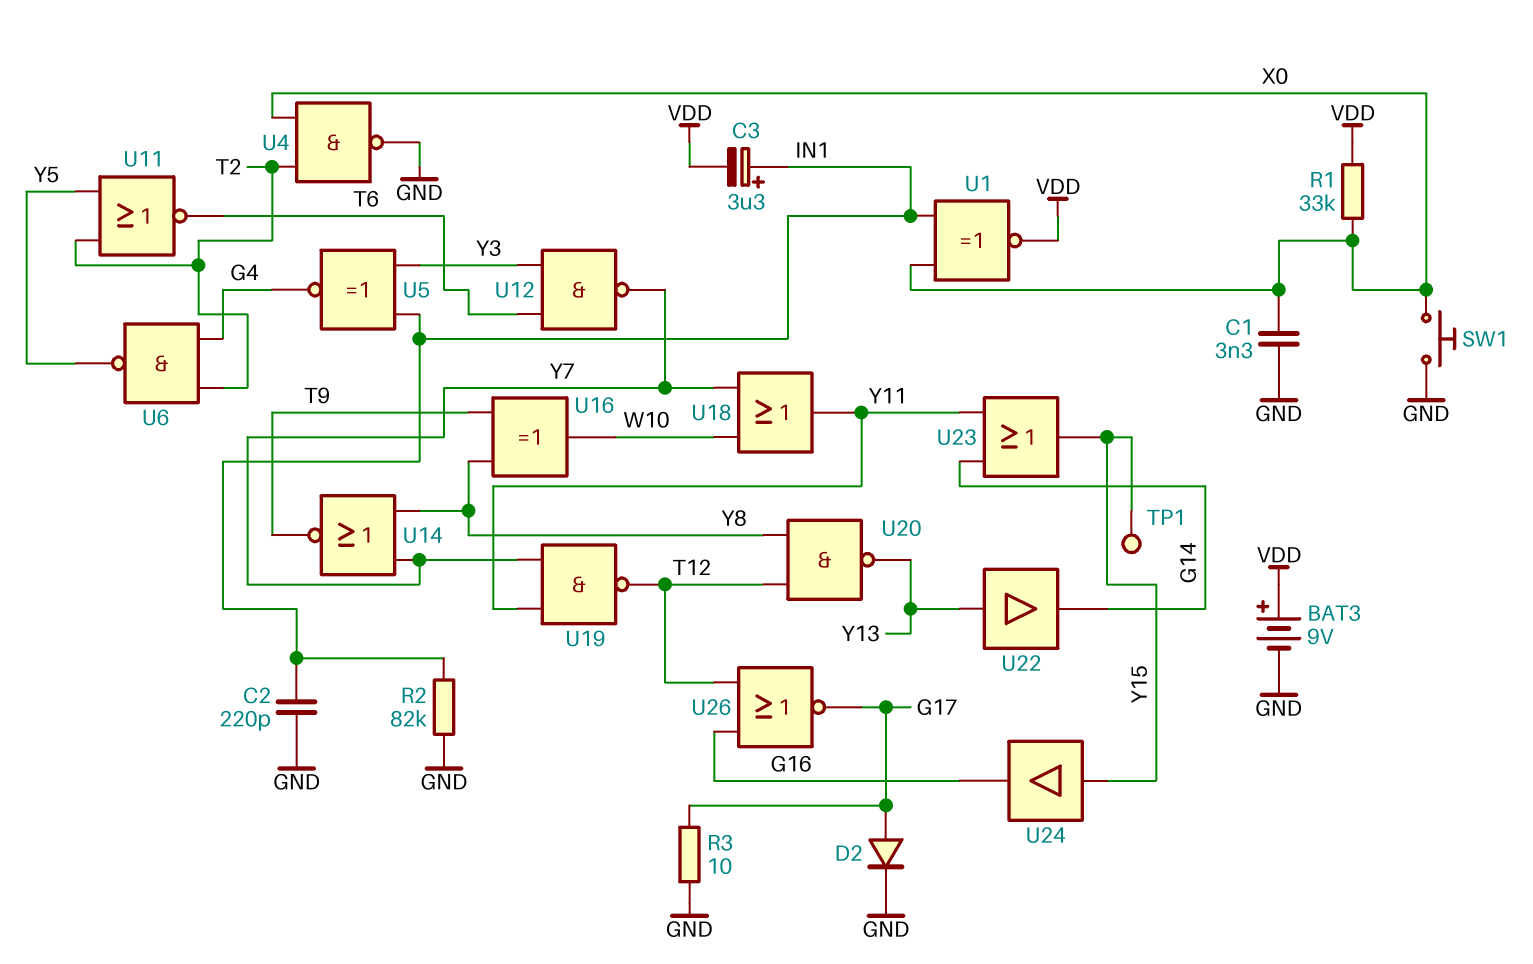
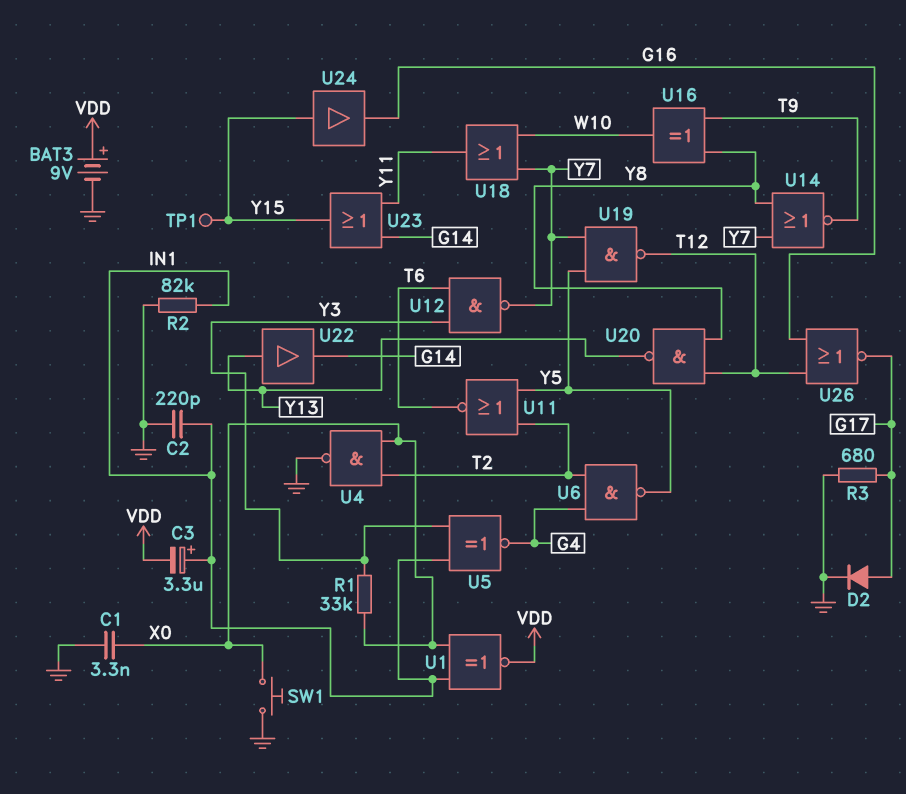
R1: 33k (VDD, X0) -> 33k (X0, Y3)
R3: 10 (G17, GND) -> 680 (G17, GND)
U19: NAND (in Y7, in Y11, out T12) -> NAND (in Y5, in Y7, out T12)

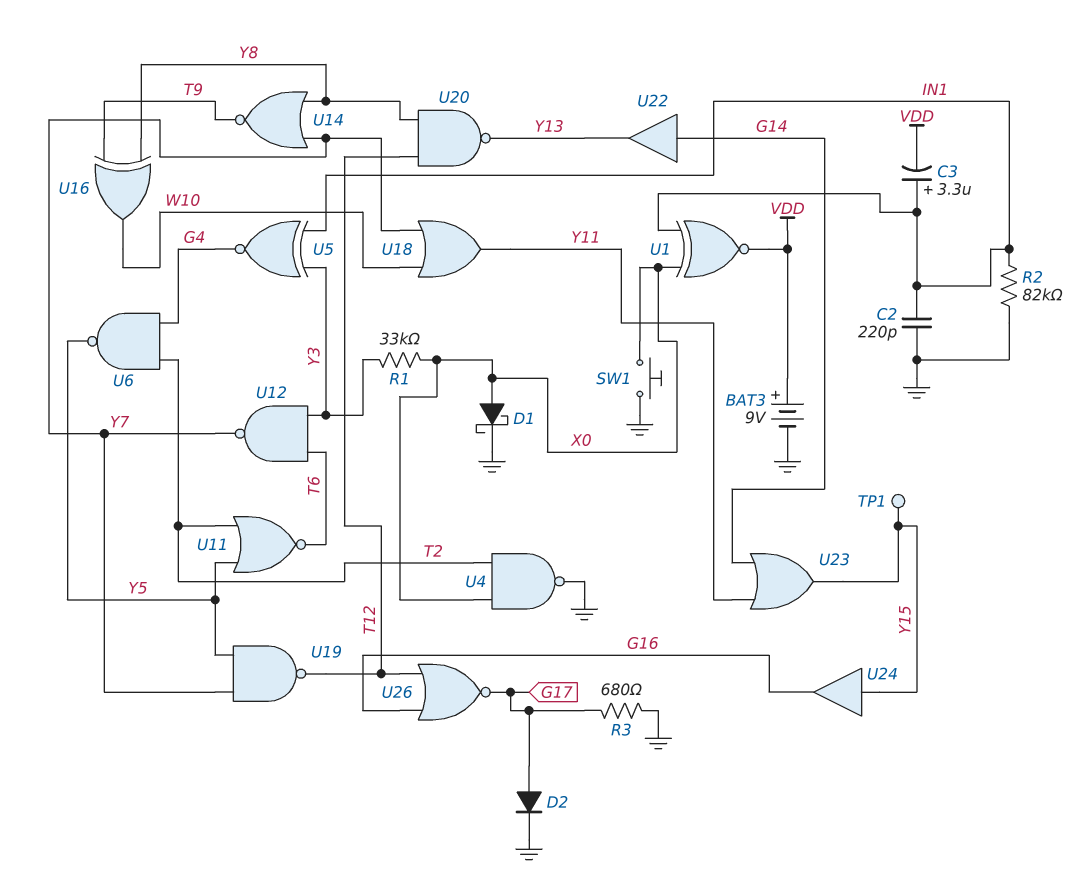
C1: 3.3nF (GND, X0) -> none
D1: none -> schottky (A X0, K GND)
U22: buffer (in Y13, out G14) -> buffer (in G14, out Y13)

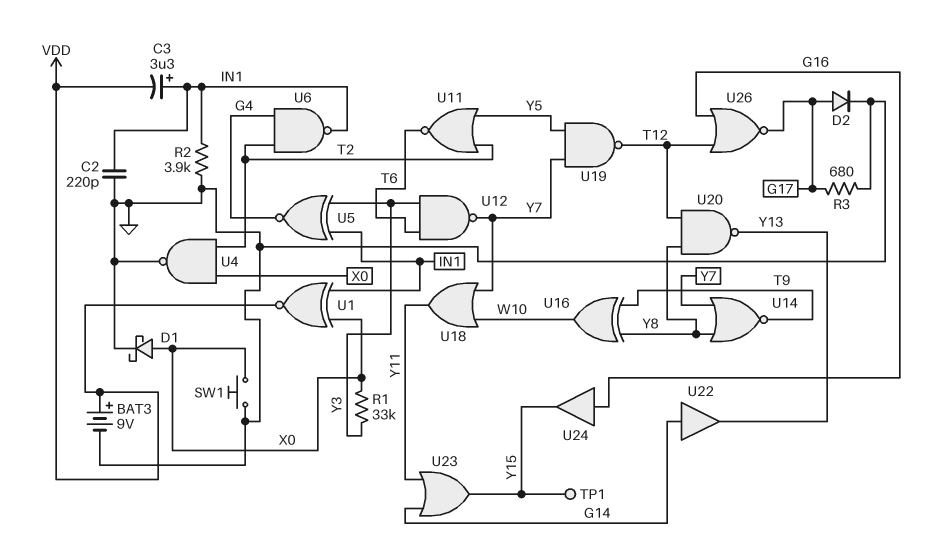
R2: 82k (GND, IN1) -> 3.9k (GND, IN1)
U6: NAND (in G4, in T2, out Y5) -> NAND (in G4, in T2, out IN1)
U24: buffer (in Y15, out G16) -> buffer (in G16, out Y15)

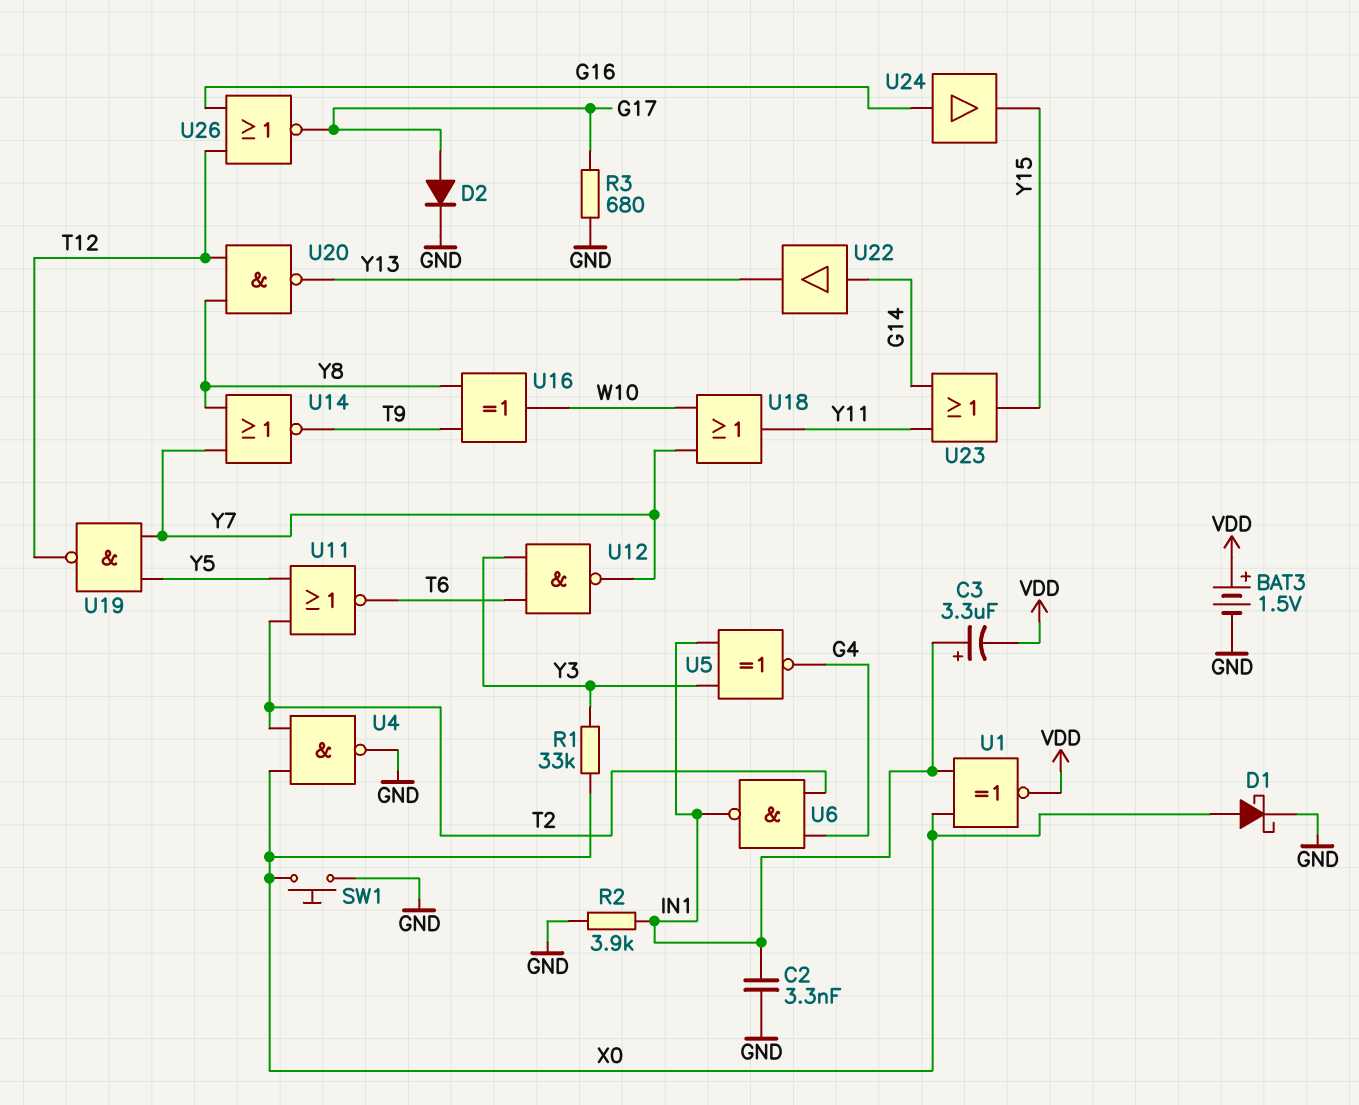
BAT3: 9V (plus VDD, minus GND) -> 1.5V (plus VDD, minus GND)
C2: 220pF (GND, IN1) -> 3.3nF (GND, IN1)
TP1: test point (Y15) -> none

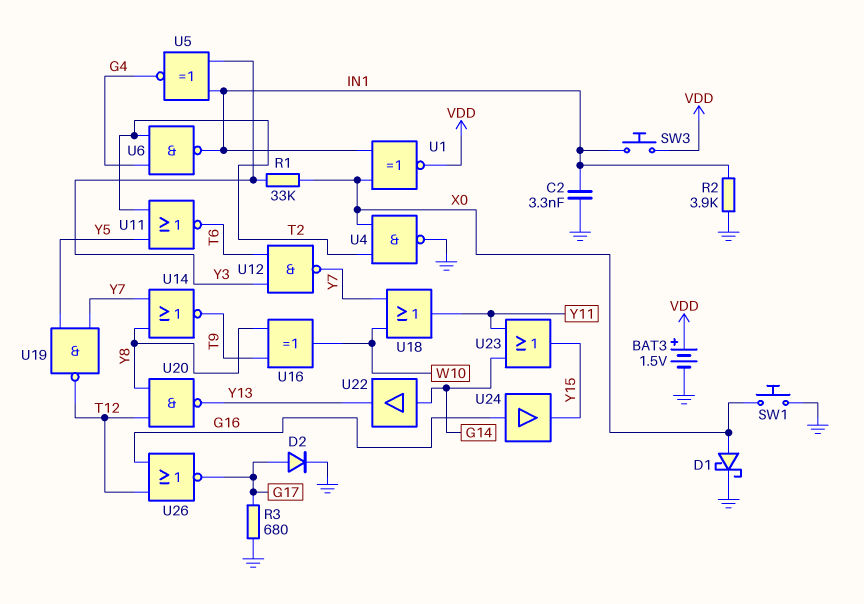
C3: 3.3uF (plus IN1, minus VDD) -> none
SW3: none -> button (IN1, VDD)

